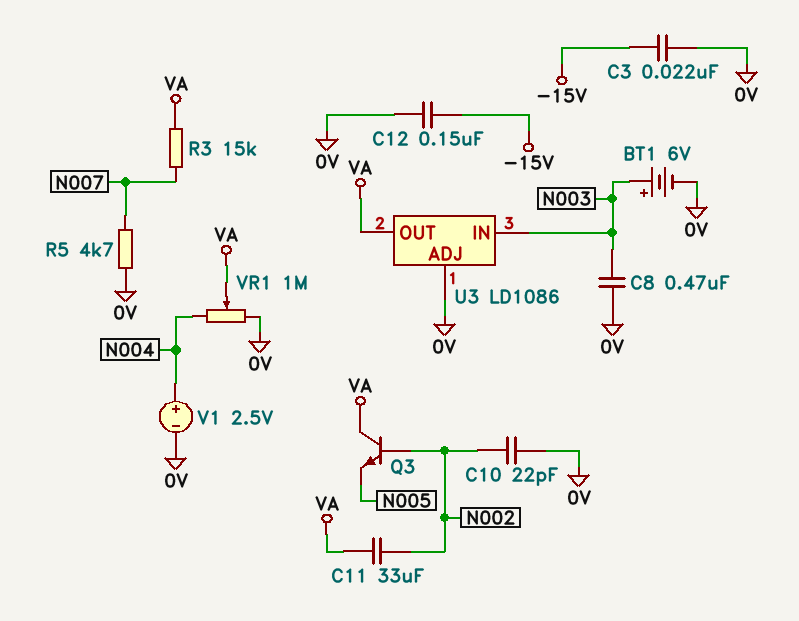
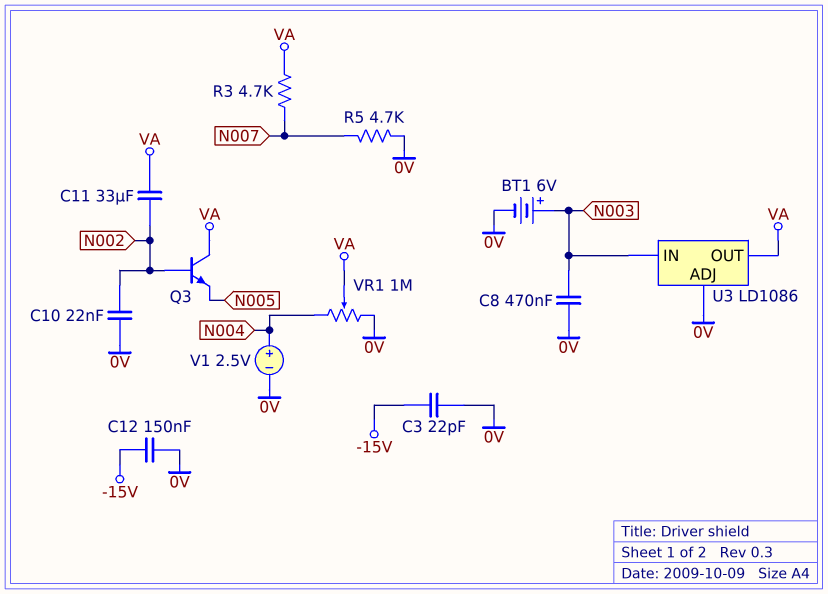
C3: 22nF (-15V, 0V) -> 22pF (-15V, 0V)
C10: 22pF (0V, N002) -> 22nF (0V, N002)
R3: 15k (N007, VA) -> 4.7k (N007, VA)

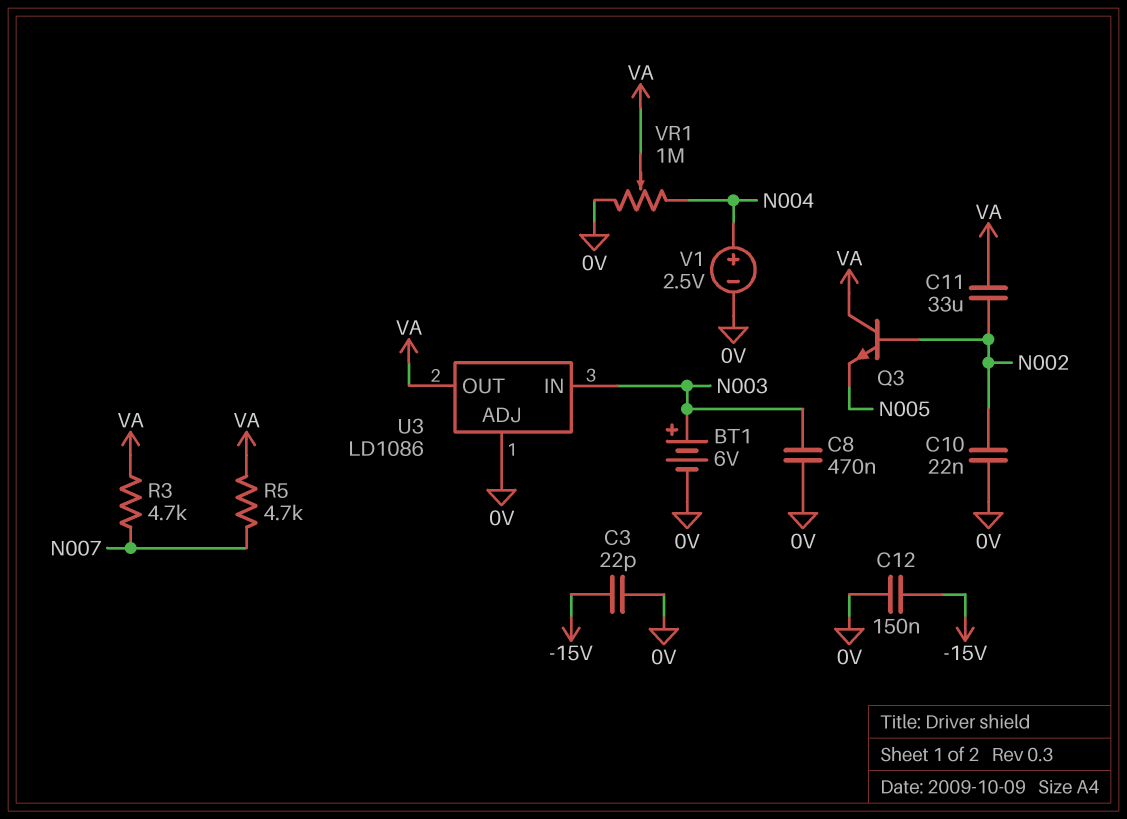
R5: 4.7k (0V, N007) -> 4.7k (N007, VA)

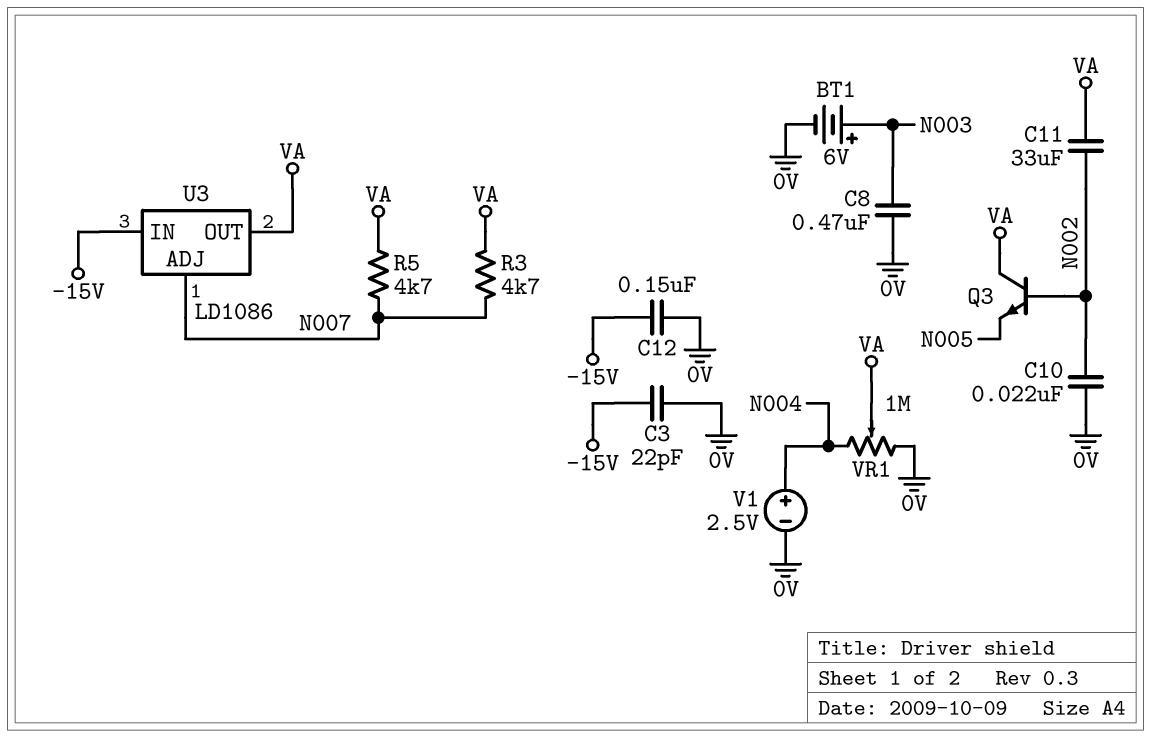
U3 pin ADJ: 0V -> N007
U3 pin IN: N003 -> -15V

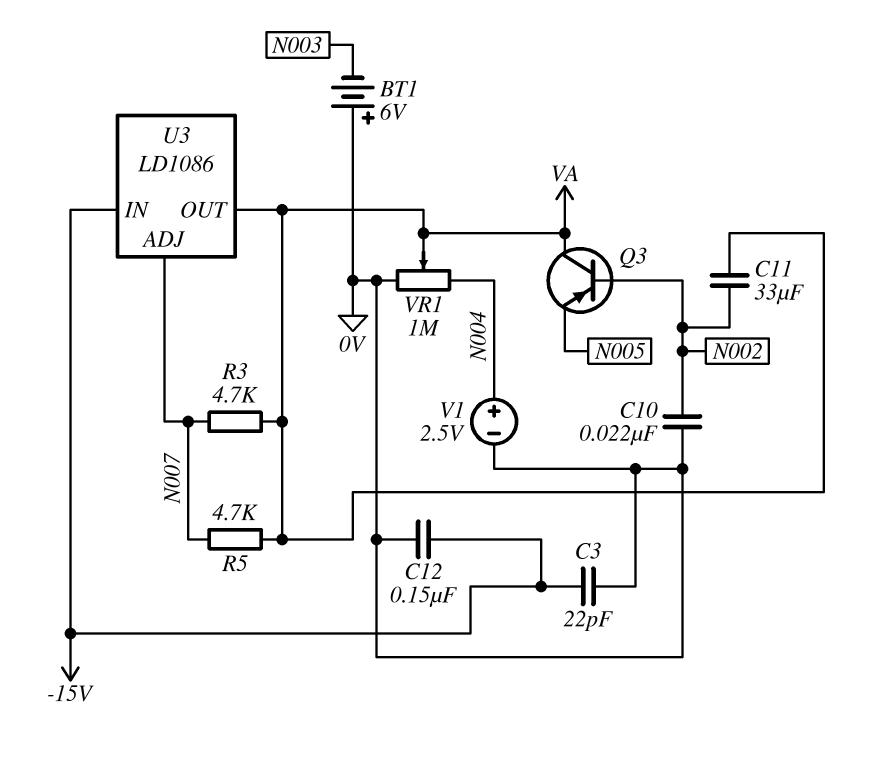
BT1: 6V (plus N003, minus 0V) -> 6V (plus 0V, minus N003)
C8: 470nF (0V, N003) -> none
Q3: NPN (B N002, C VA, E N005) -> PNP (B N002, C VA, E N005)

